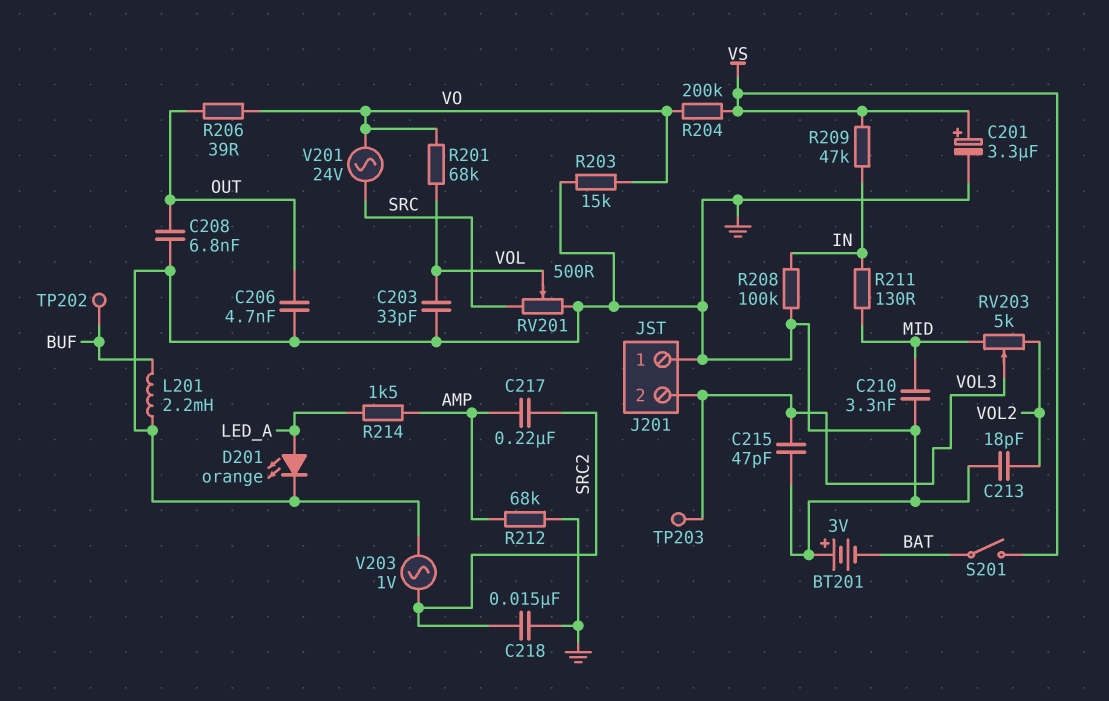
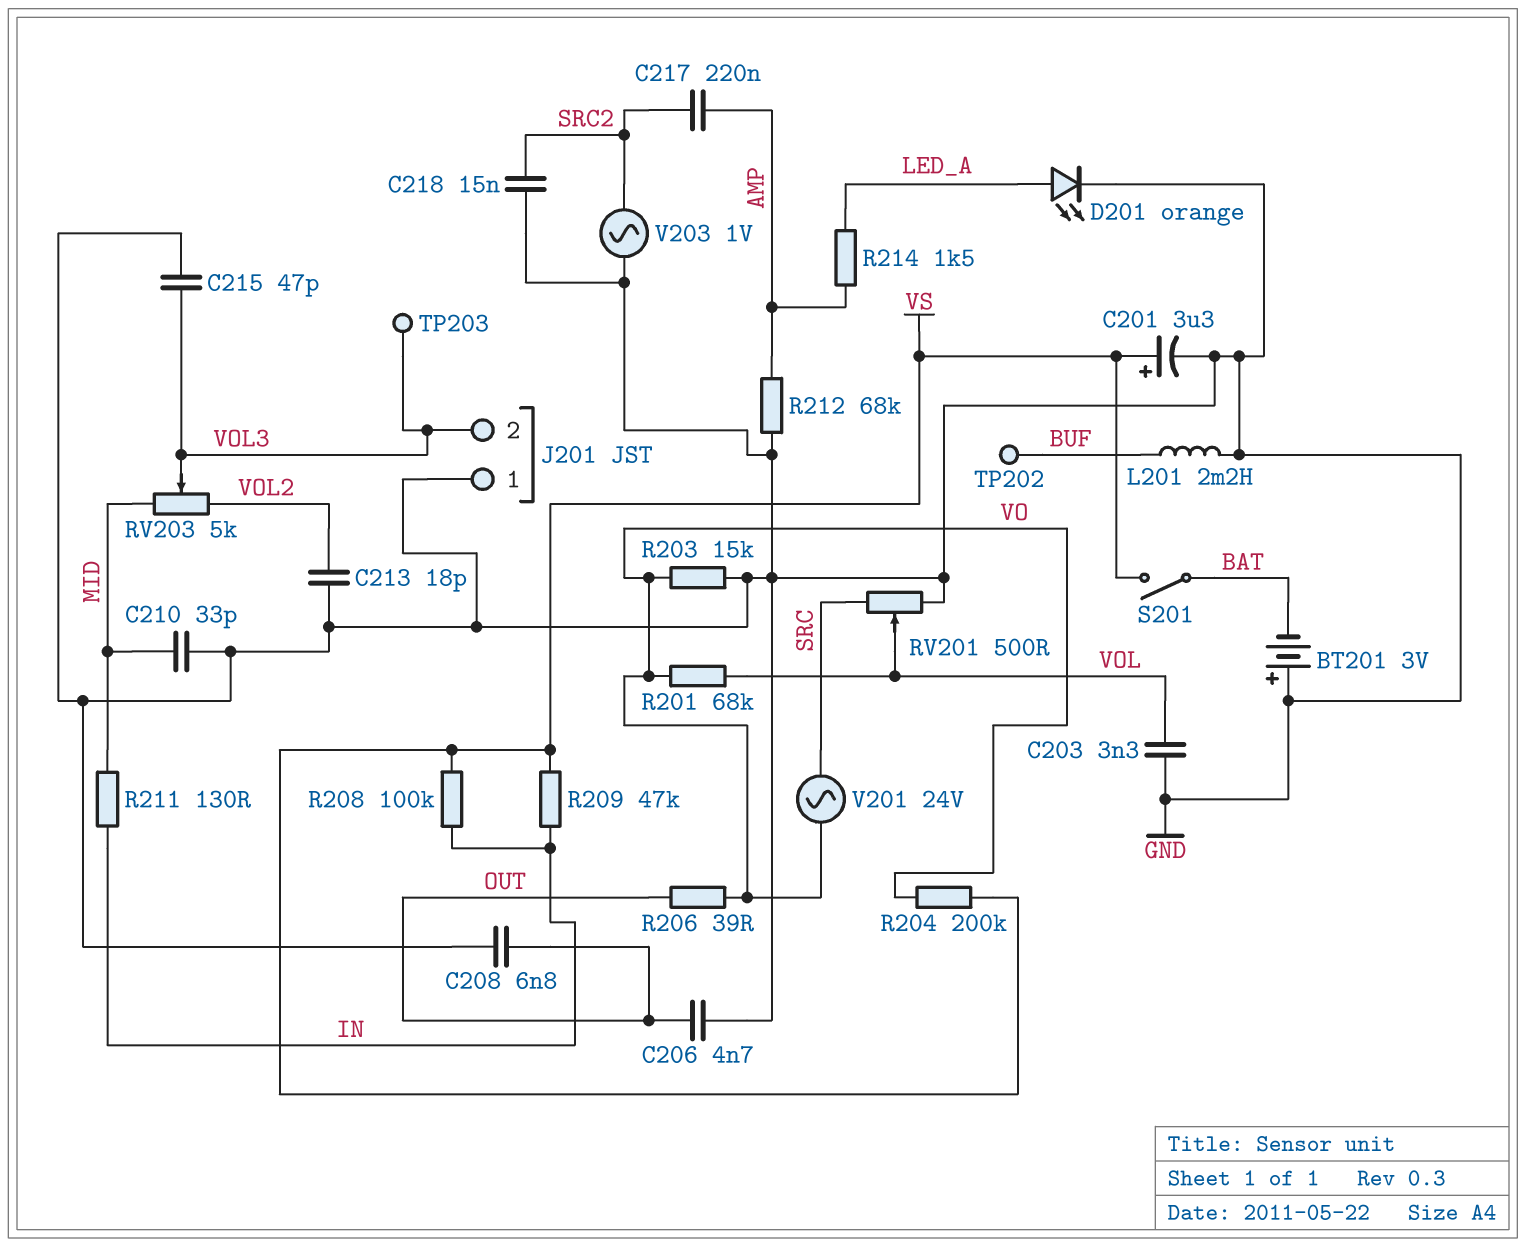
C203: 33pF (GND, VOL) -> 3.3nF (GND, VOL)
C210: 3.3nF (GND, MID) -> 33pF (GND, MID)
R208: 100k (GND, IN) -> 100k (IN, VS)

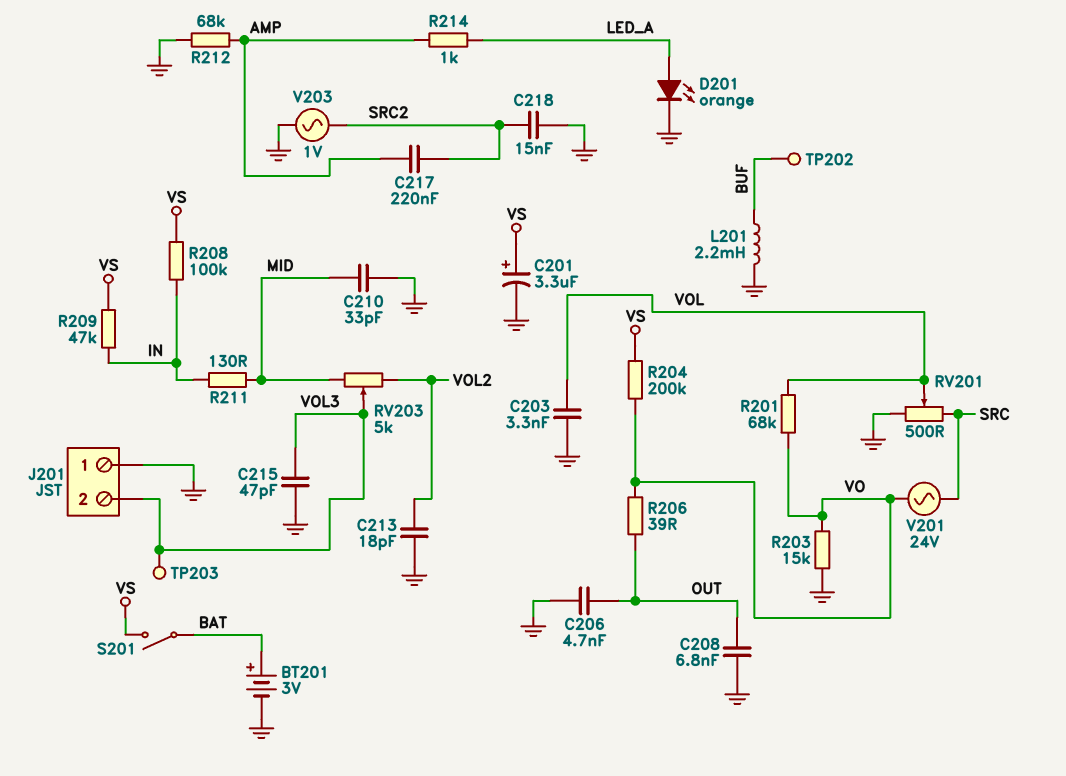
BT201: 3V (plus GND, minus BAT) -> 3V (plus BAT, minus GND)
R214: 1.5k (AMP, LED_A) -> 1k (AMP, LED_A)

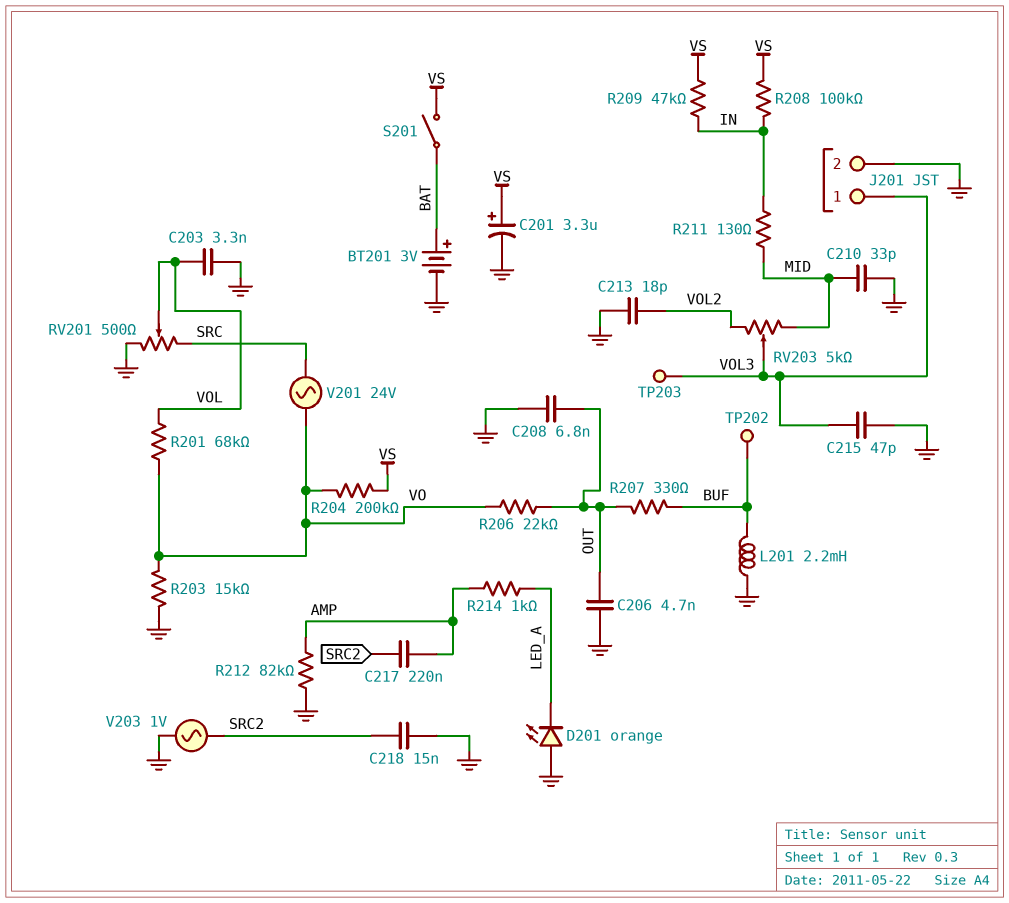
D201: LED orange (A LED_A, K GND) -> LED orange (A GND, K LED_A)
J201 pin 1: GND -> VOL3
J201 pin 2: VOL3 -> GND
R206: 39 (OUT, VO) -> 22k (OUT, VO)
R207: none -> 330 (BUF, OUT)
R212: 68k (AMP, GND) -> 82k (AMP, GND)

